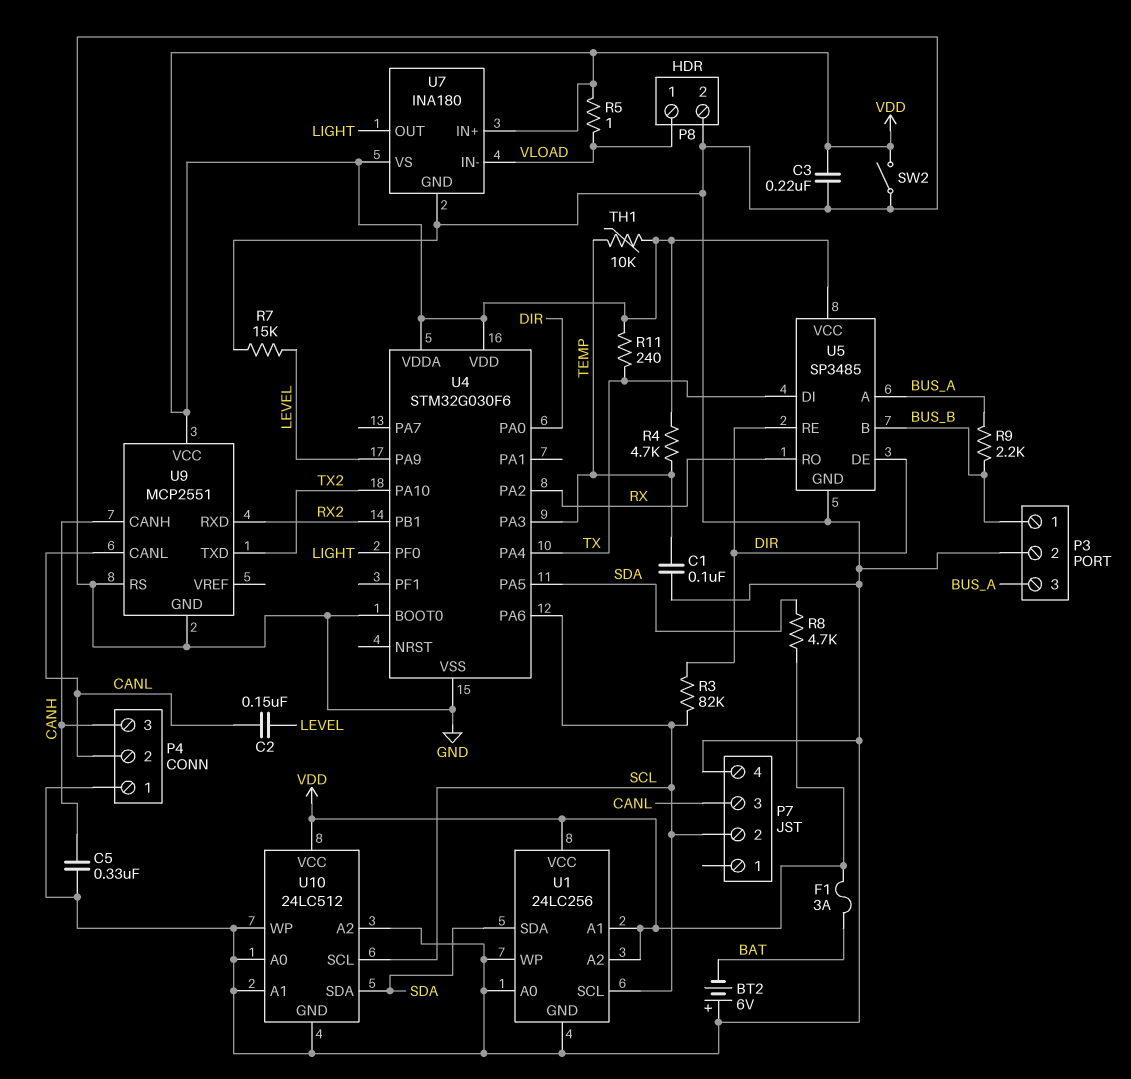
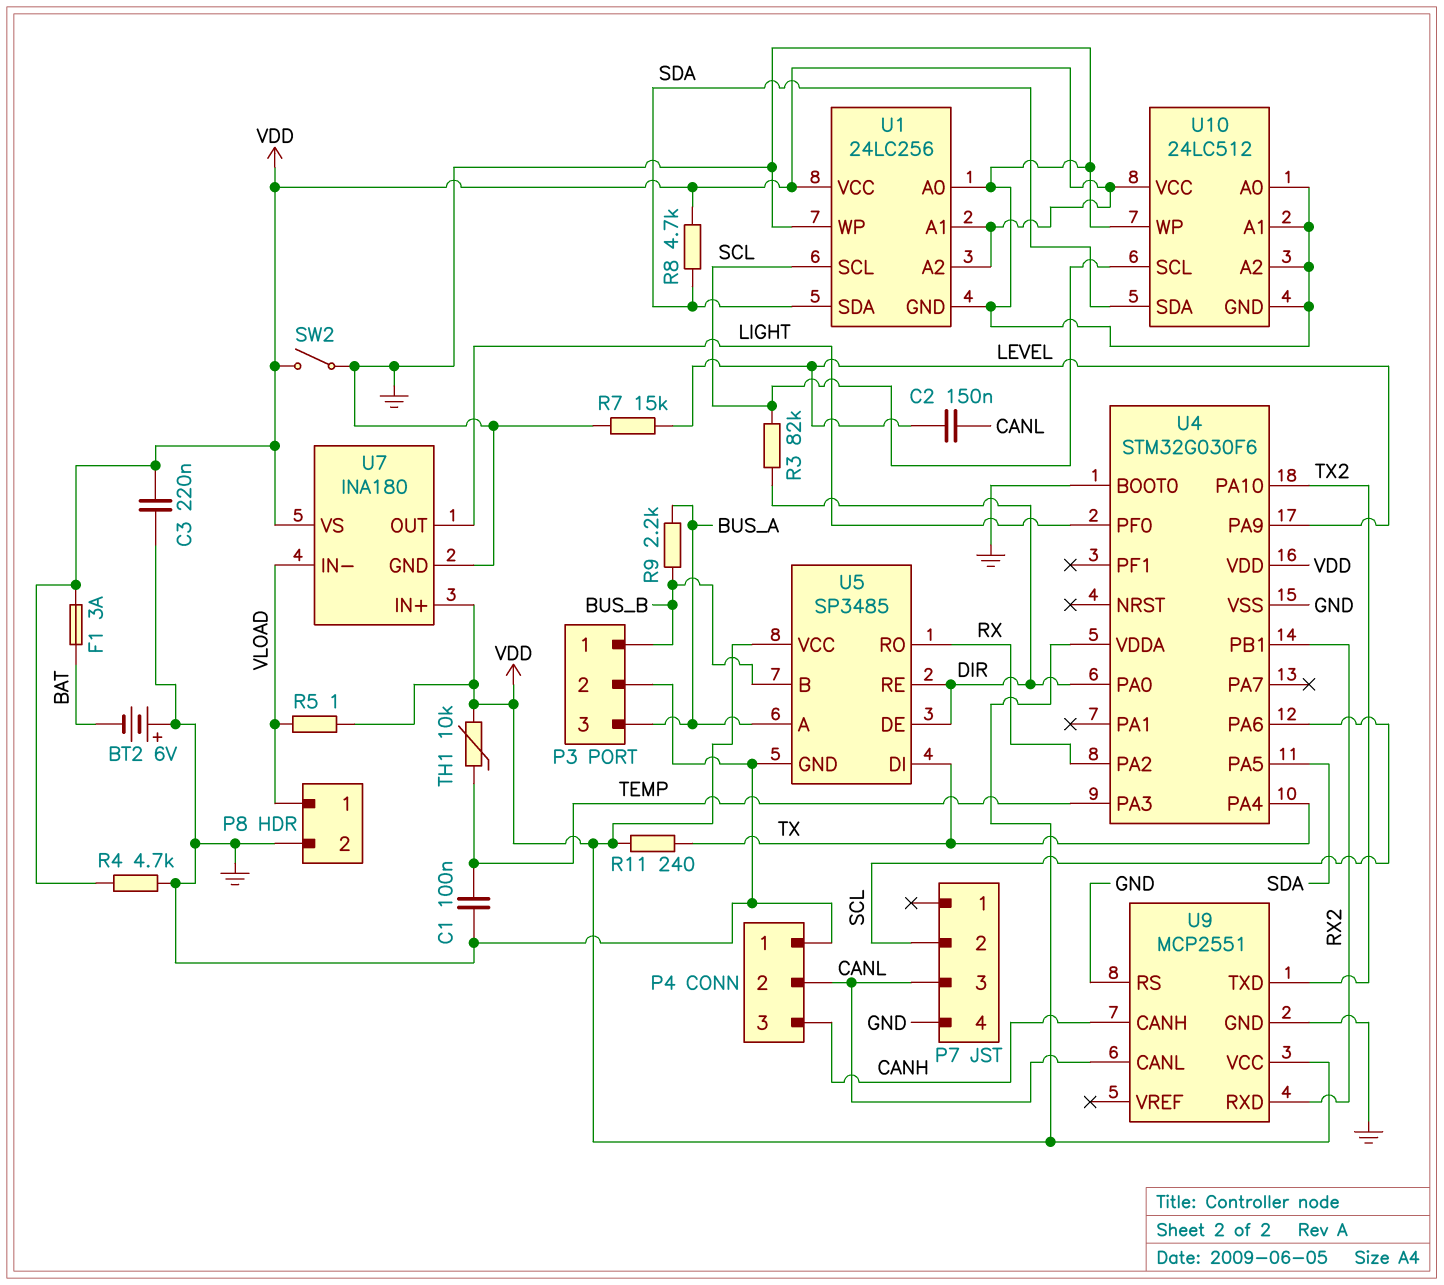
C5: 330nF (CANH, GND) -> none
R4: 4.7k (TEMP, VDD) -> 4.7k (GND, VDD)

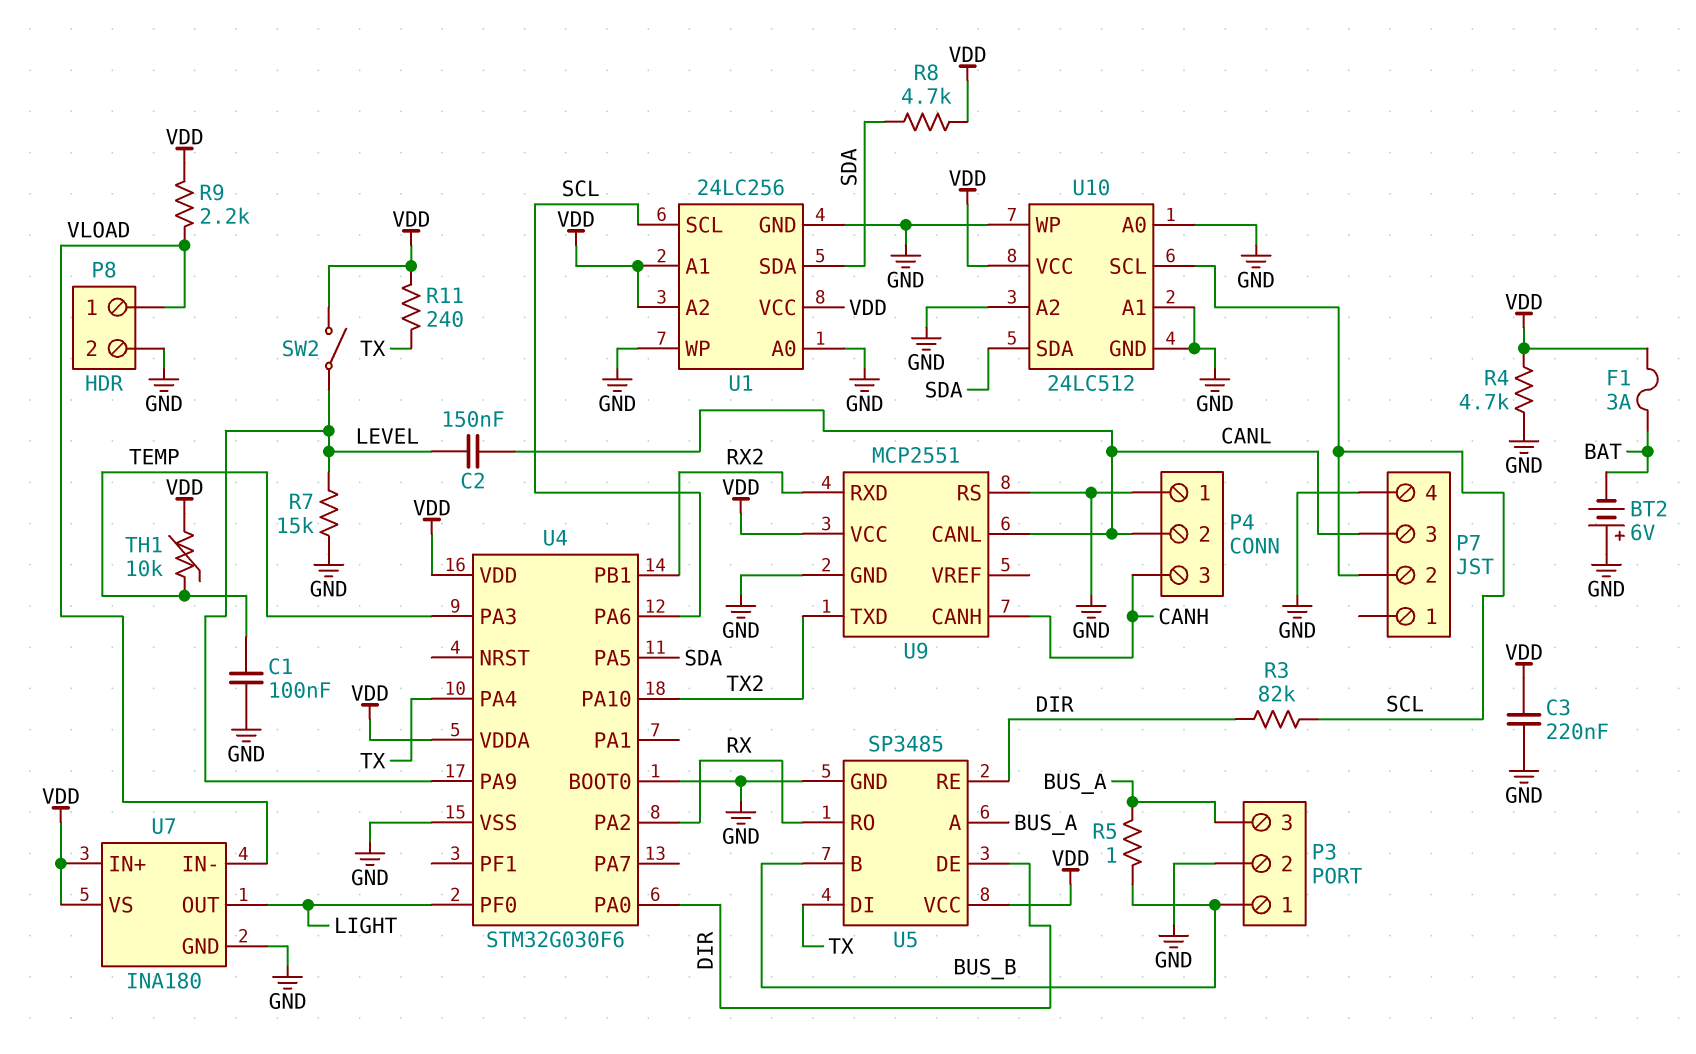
R5: 1 (VDD, VLOAD) -> 1 (BUS_A, BUS_B)
R9: 2.2k (BUS_A, BUS_B) -> 2.2k (VDD, VLOAD)
SW2: switch (GND, VDD) -> switch (LEVEL, VDD)

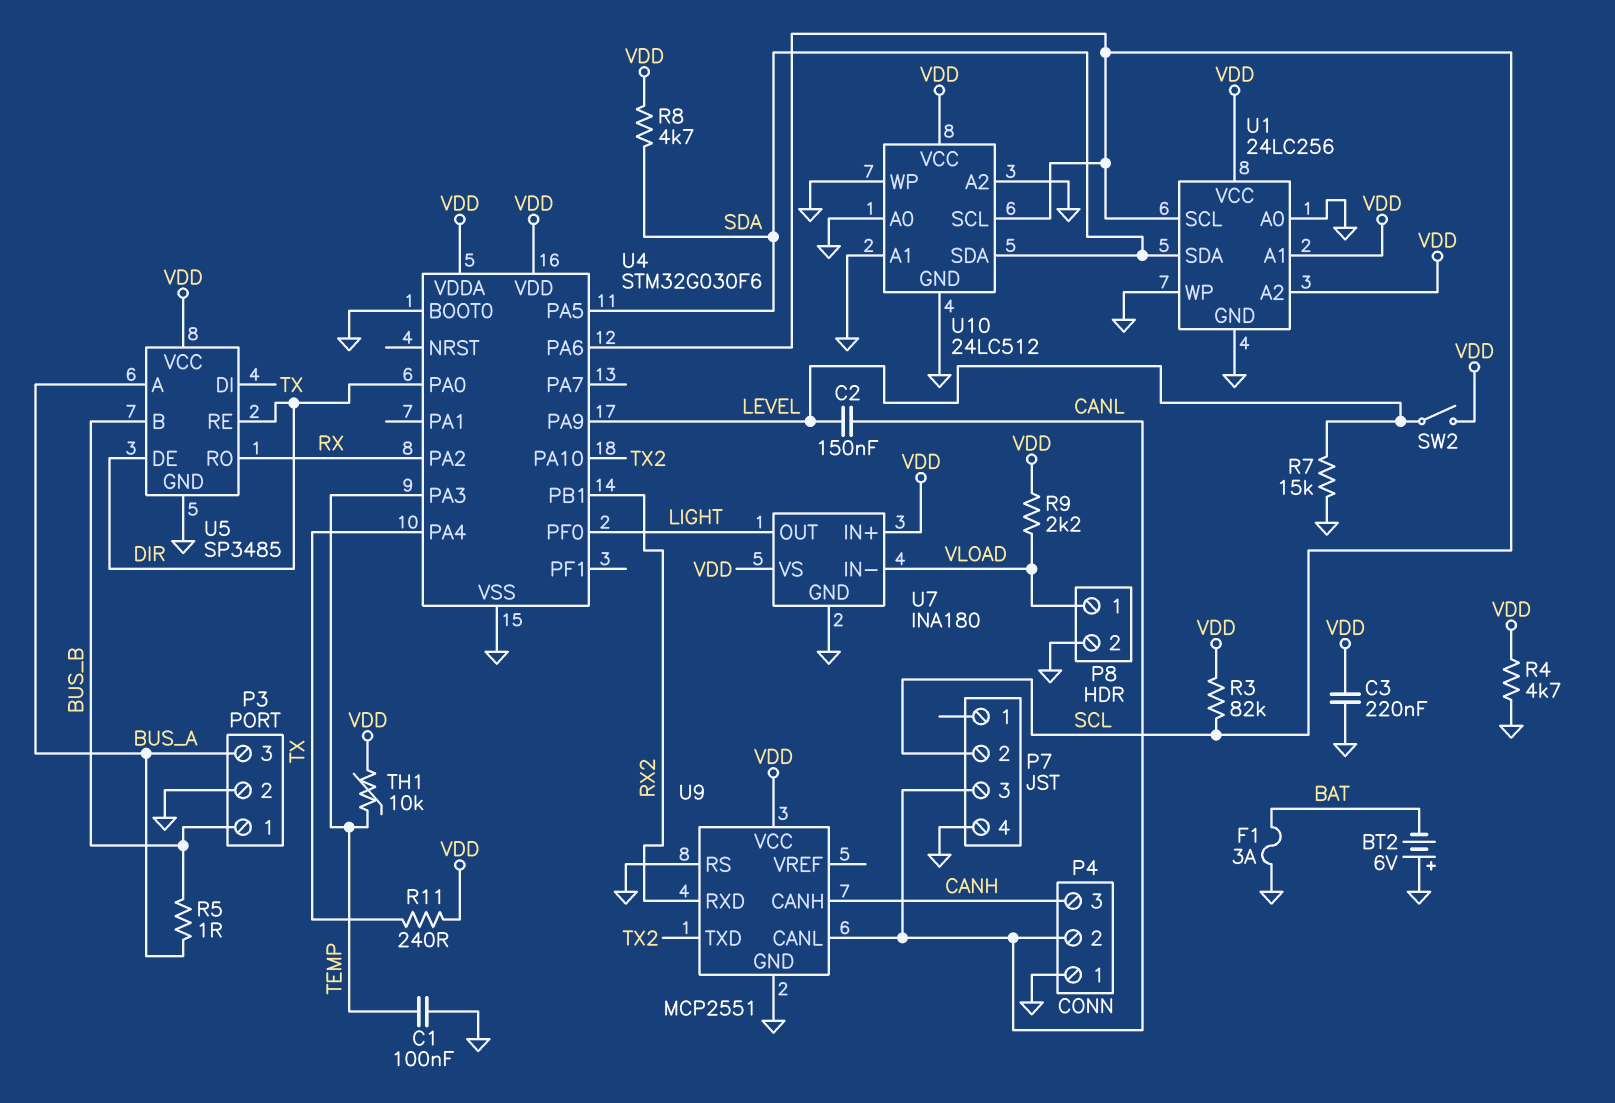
F1: 3A (BAT, VDD) -> 3A (BAT, GND)
R3: 82k (DIR, SCL) -> 82k (SCL, VDD)

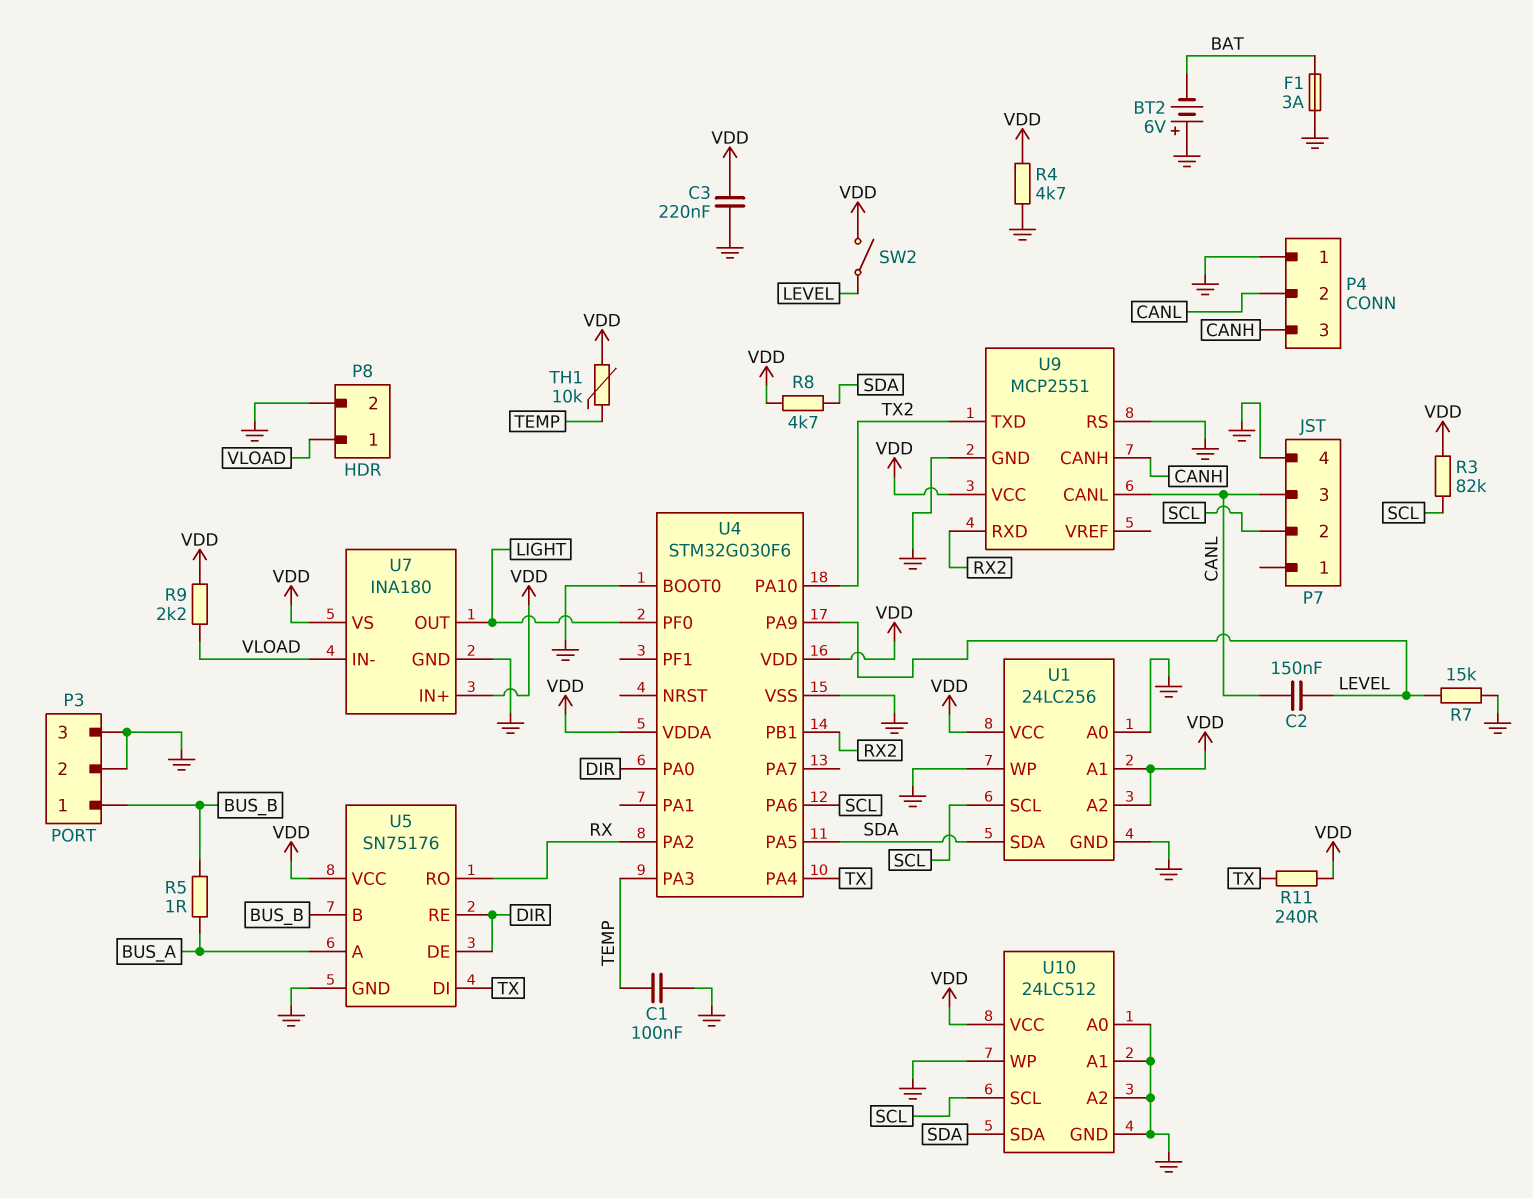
P3 pin 3: BUS_A -> GND
U5: SP3485 -> SN75176

